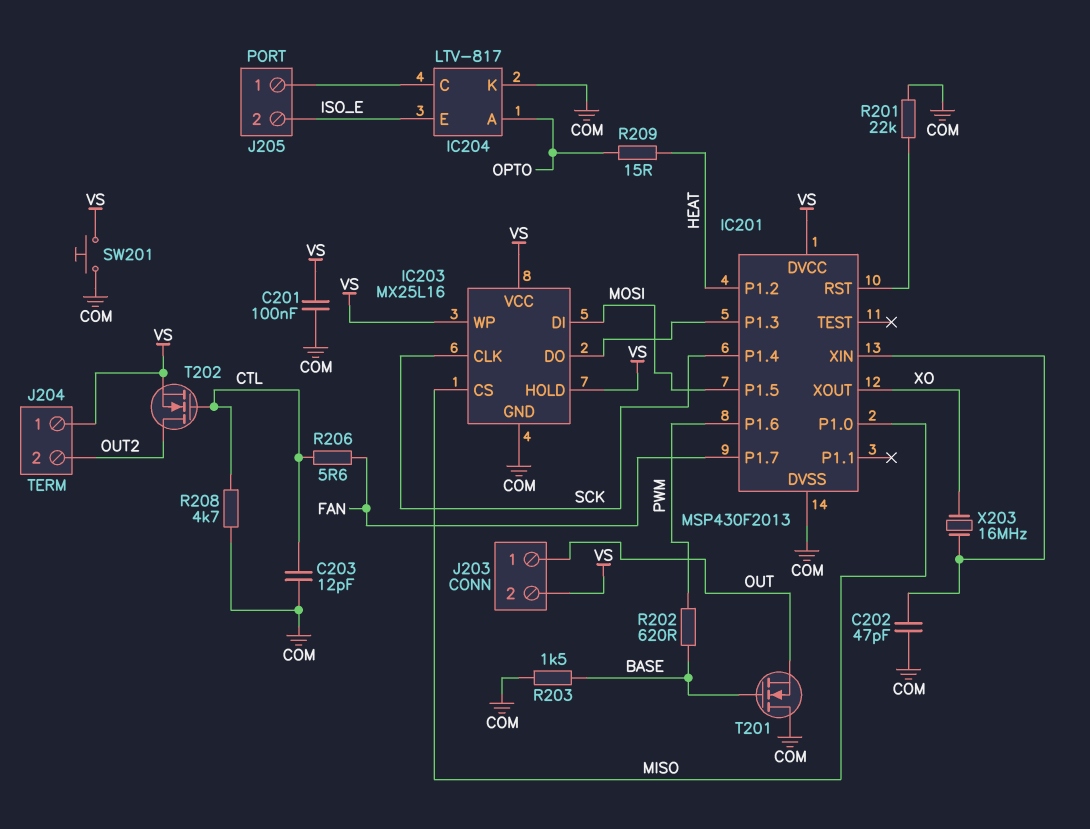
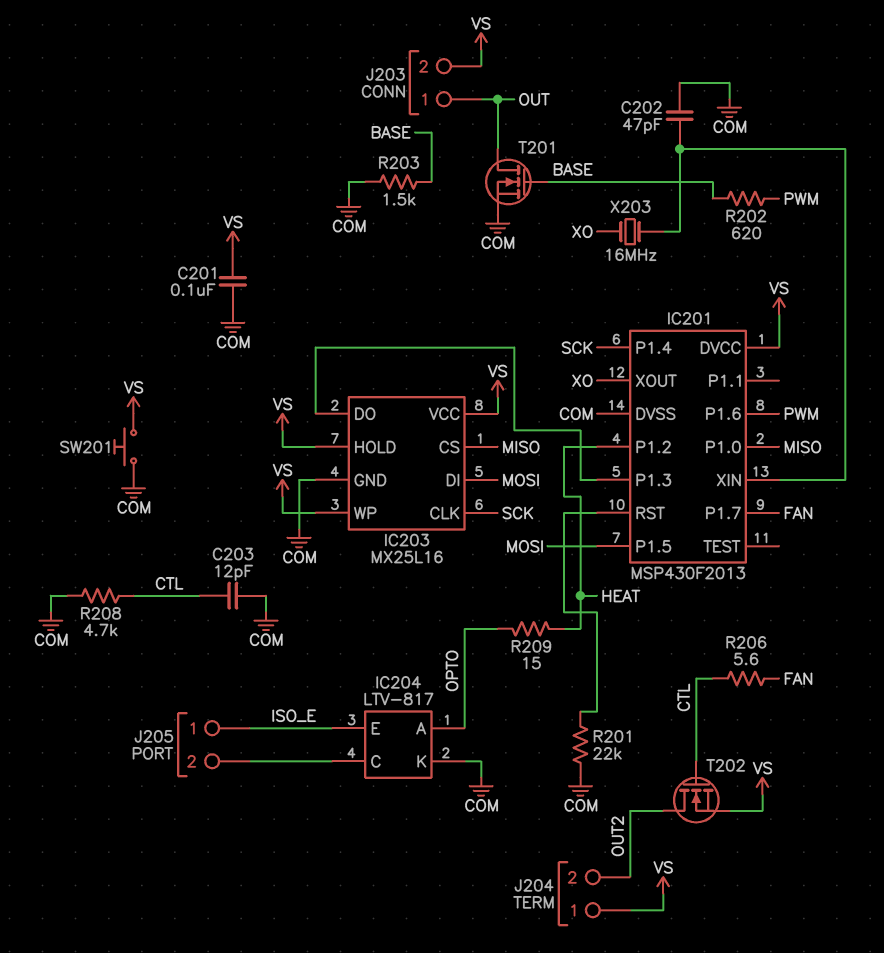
J205 pin 1: IC204/C -> ISO_E
J205 pin 2: ISO_E -> IC204/C
T201: NMOS (G BASE, D COM, S OUT) -> NMOS (G BASE, D OUT, S COM)

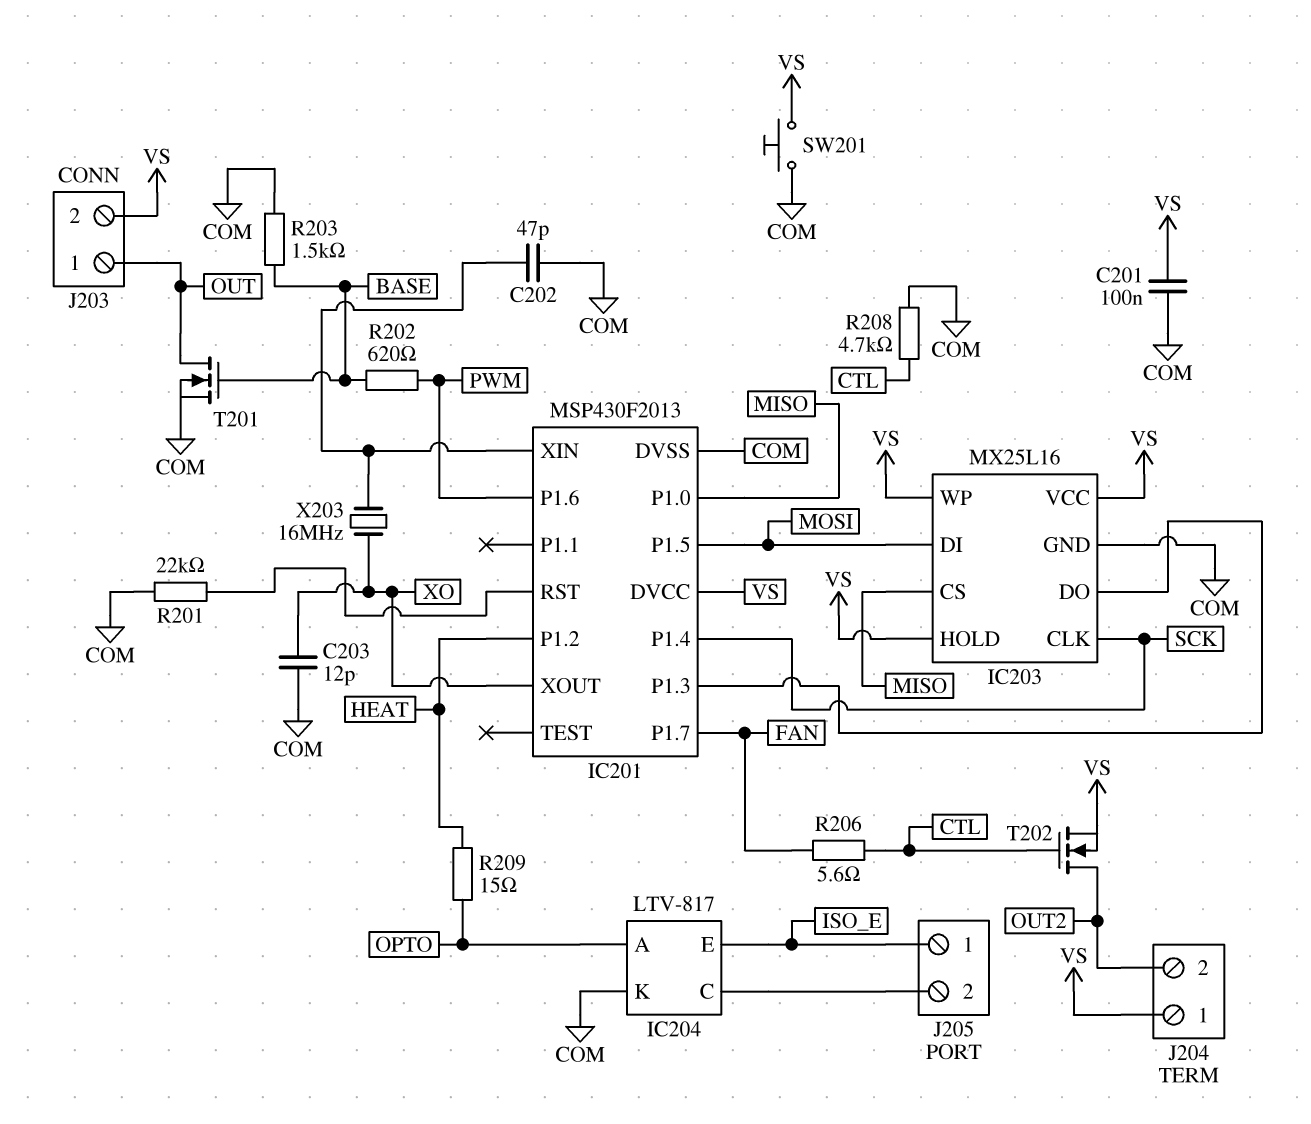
C203: 12pF (COM, CTL) -> 12pF (COM, XO)

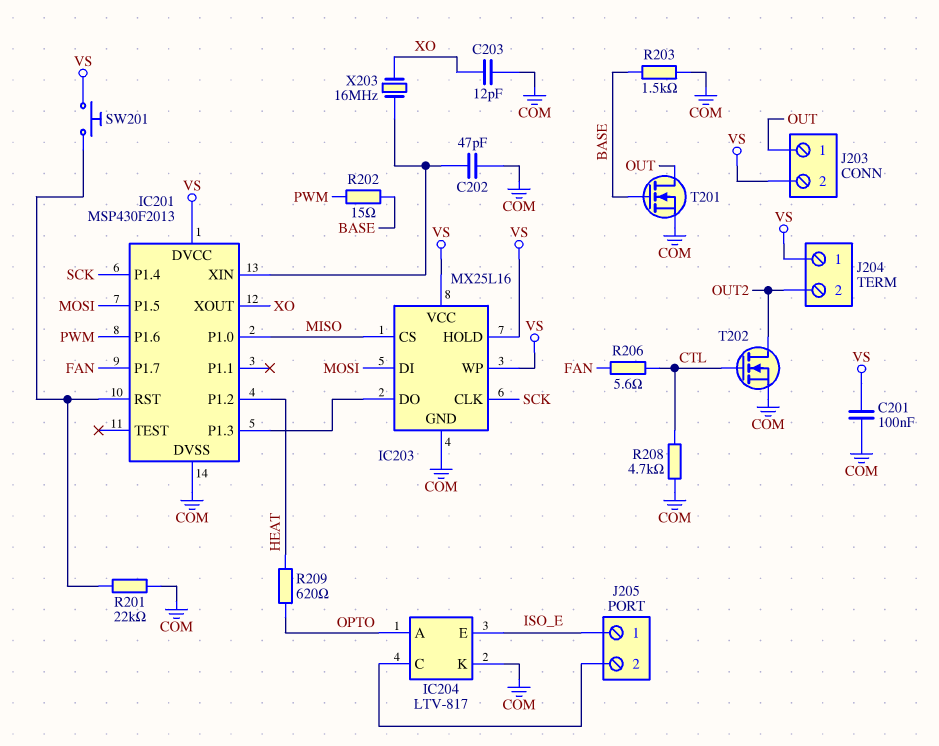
R202: 620 (BASE, PWM) -> 15 (BASE, PWM)
R209: 15 (HEAT, OPTO) -> 620 (HEAT, OPTO)
SW201: button (COM, VS) -> button (IC201/RST, VS)
T202: NMOS (G CTL, D OUT2, S VS) -> NMOS (G CTL, D OUT2, S COM)

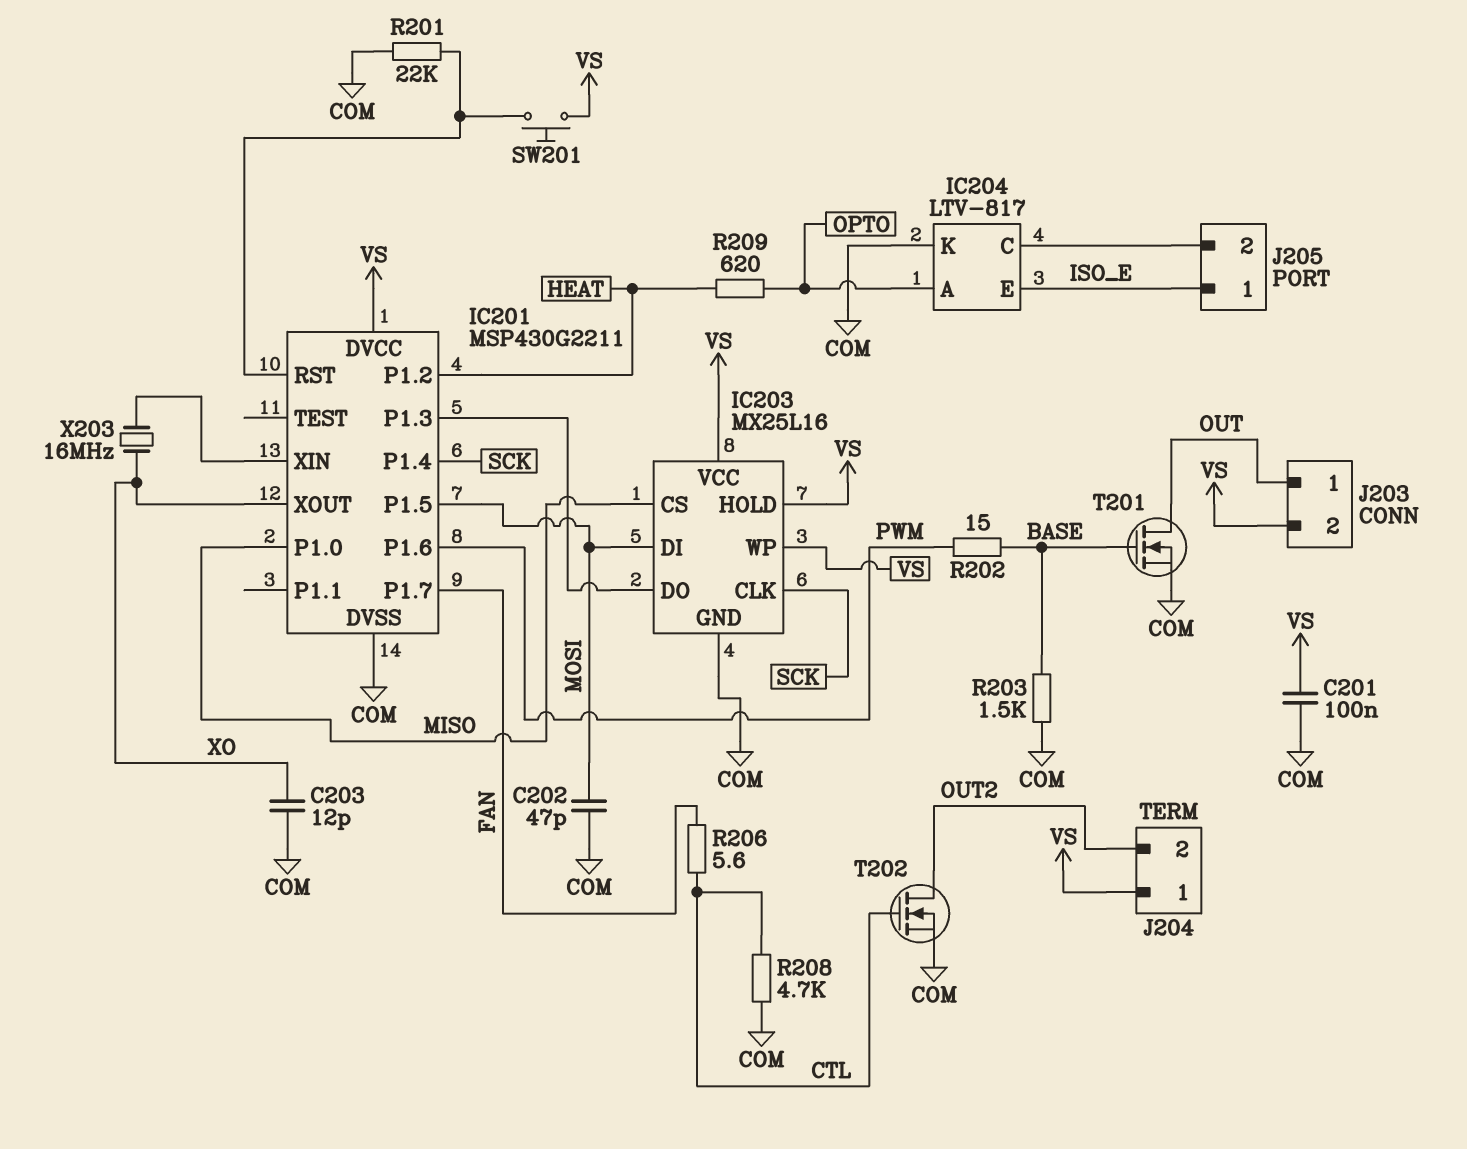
C202: 47pF (COM, IC201/XIN) -> 47pF (COM, MOSI)
IC201: MSP430F2013 -> MSP430G2211

